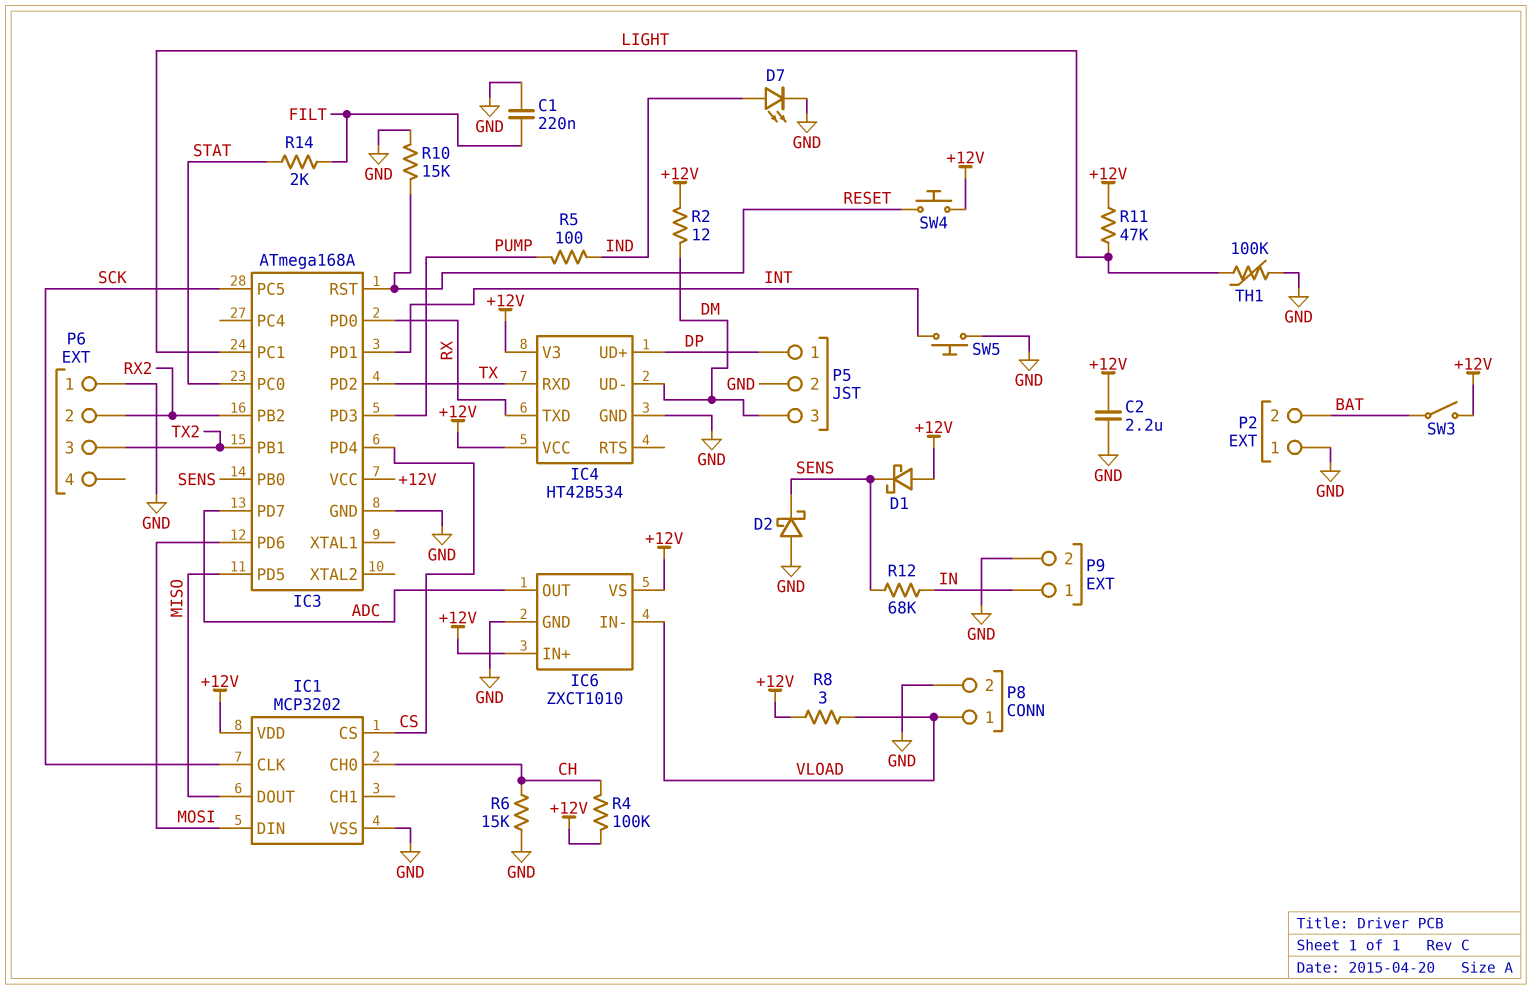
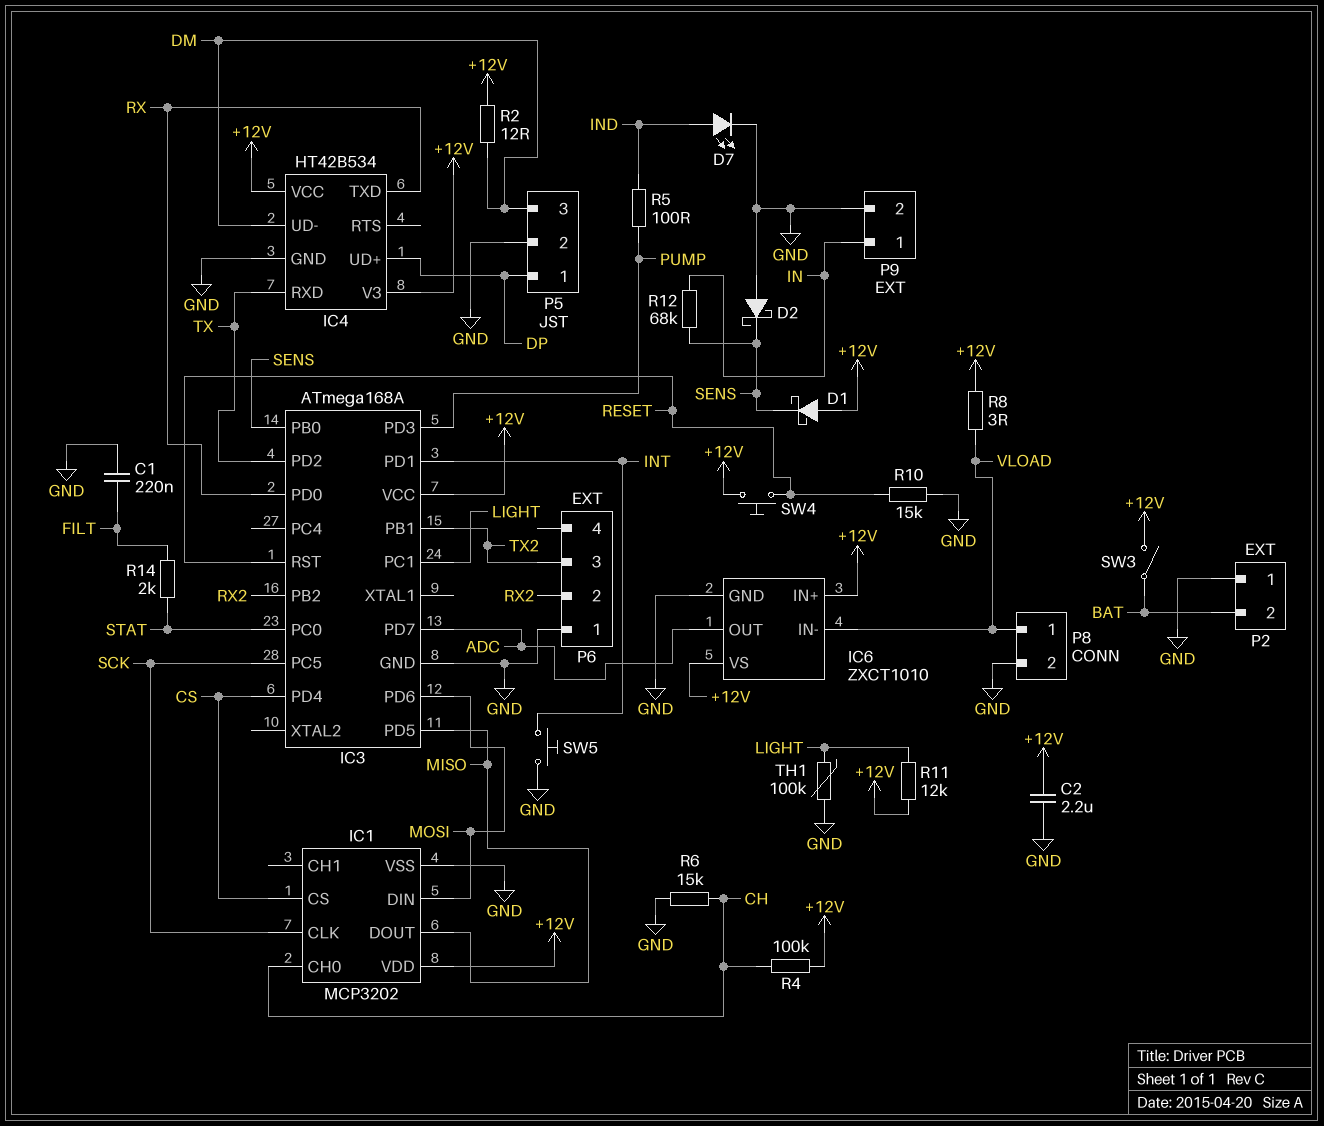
R11: 47k (+12V, LIGHT) -> 12k (+12V, LIGHT)

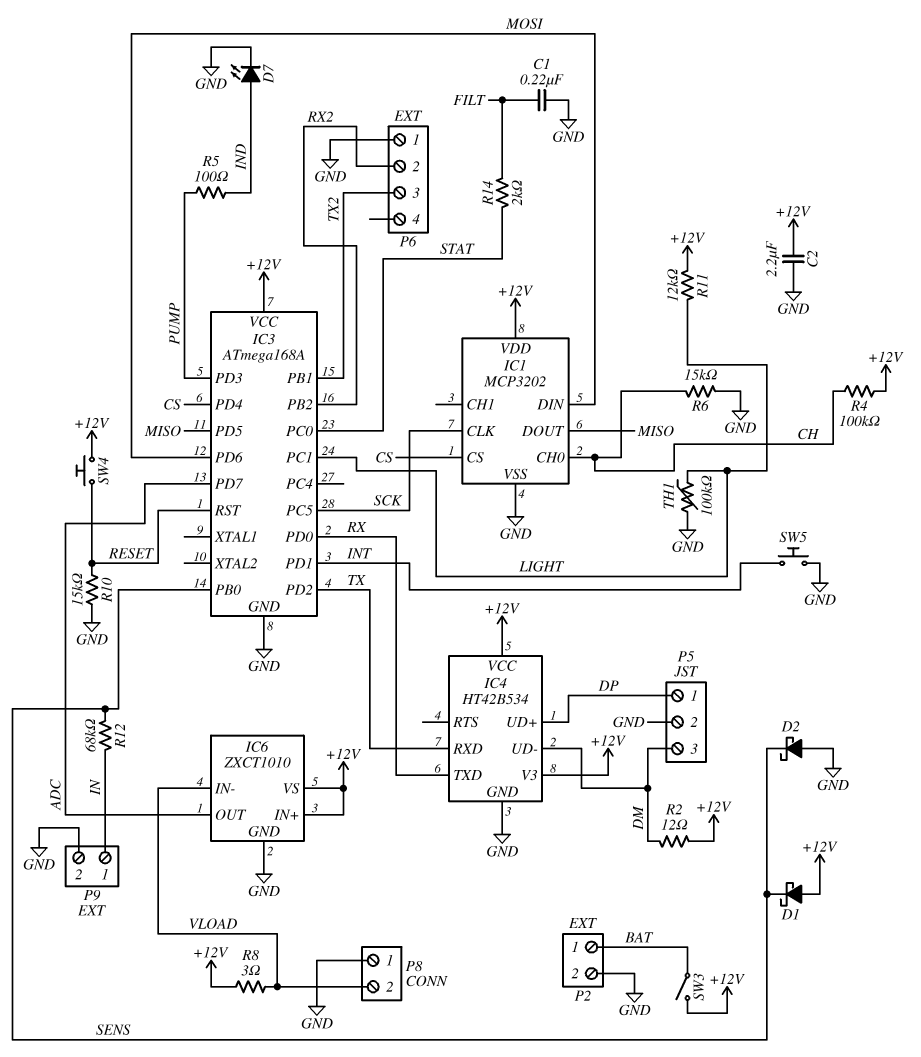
P2 pin 1: GND -> BAT
P2 pin 2: BAT -> GND
P8 pin 1: VLOAD -> GND
P8 pin 2: GND -> VLOAD

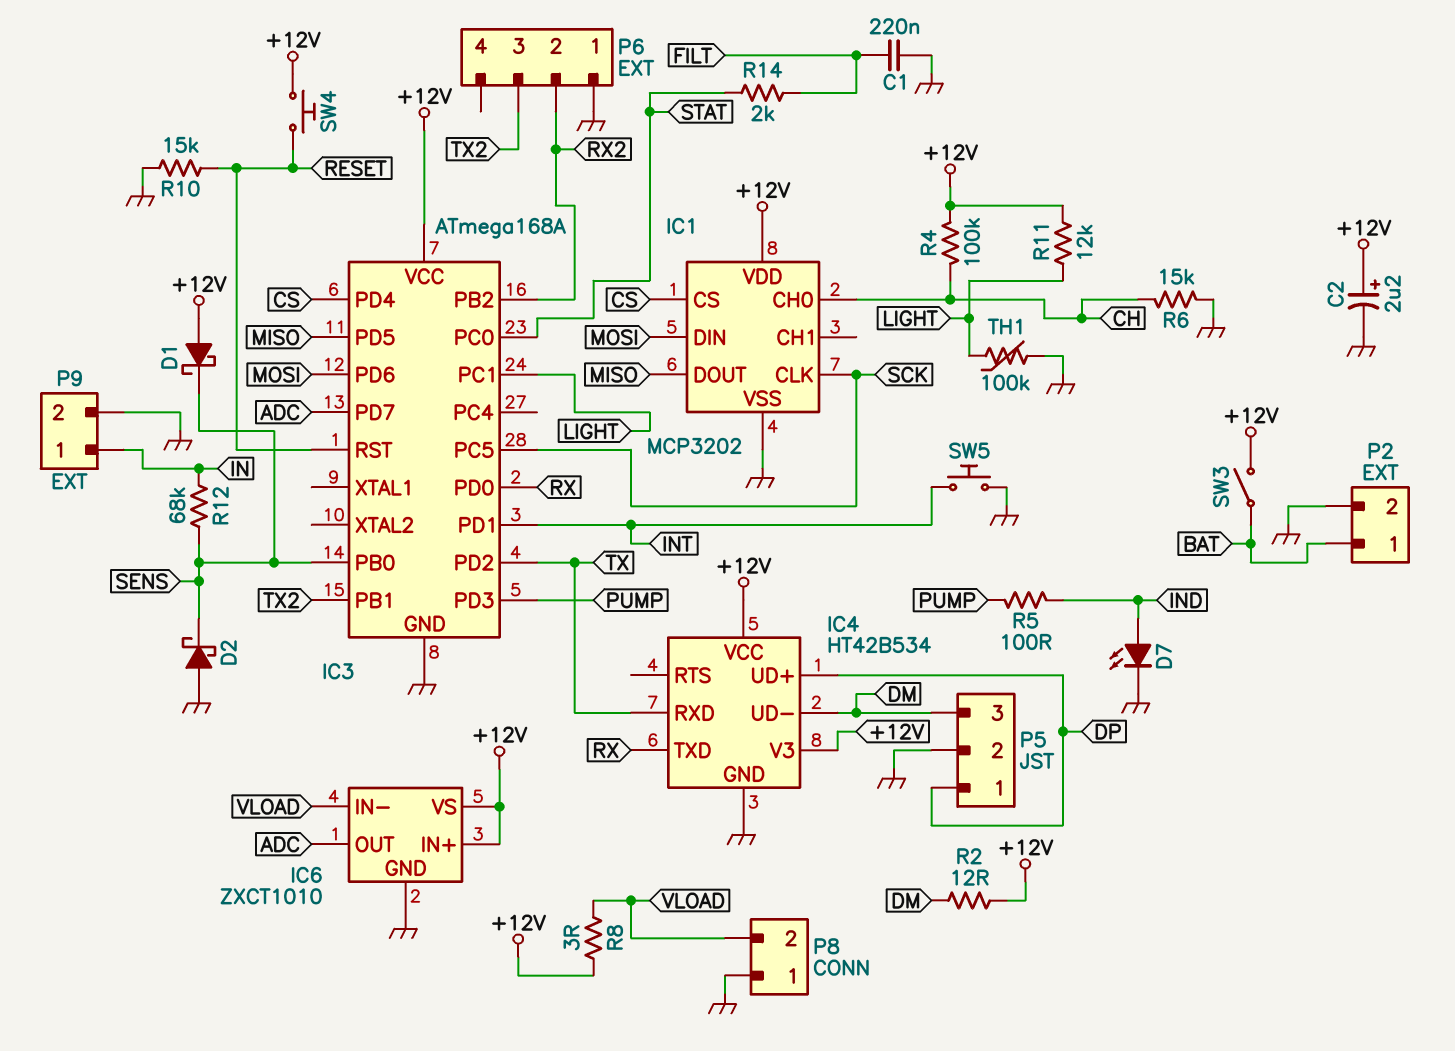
C2: 2.2uF (+12V, GND) -> 2.2uF (plus +12V, minus GND)

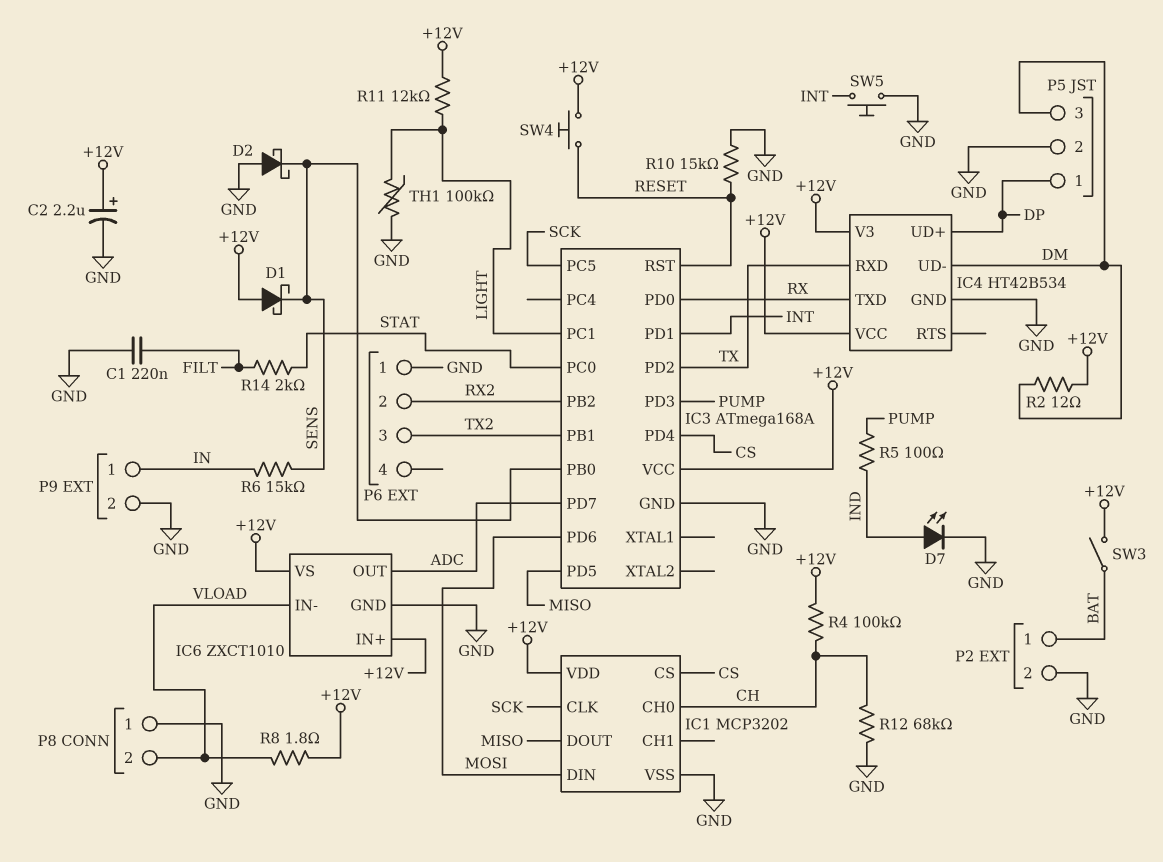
R6: 15k (CH, GND) -> 15k (IN, SENS)
R8: 3 (+12V, VLOAD) -> 1.8 (+12V, VLOAD)
R12: 68k (IN, SENS) -> 68k (CH, GND)

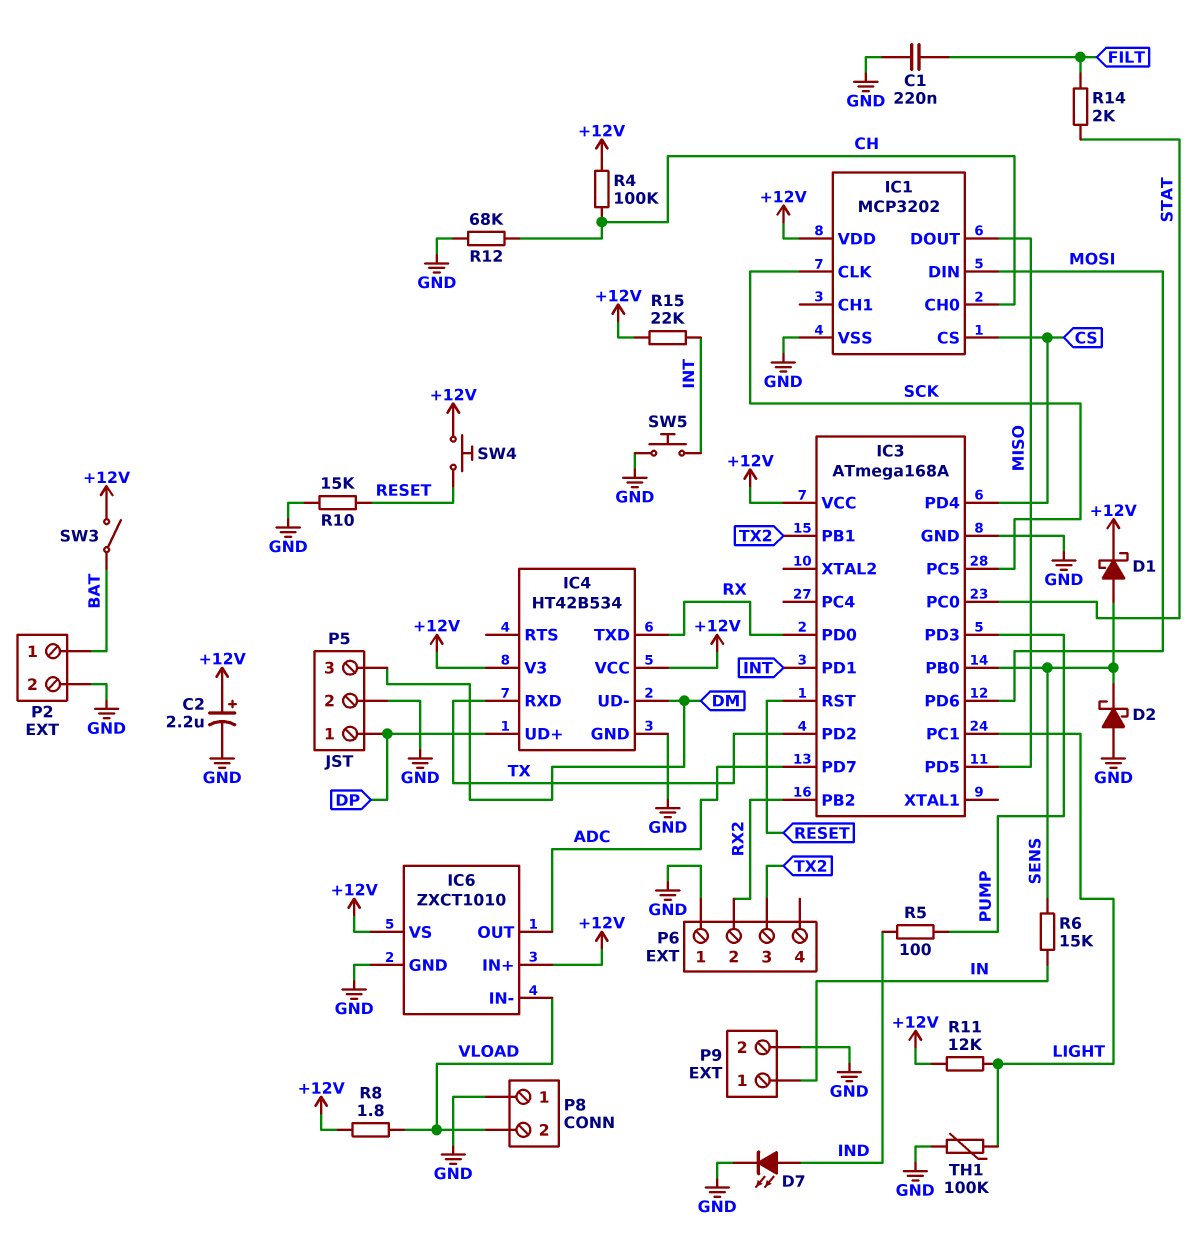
D1: schottky (A +12V, K SENS) -> schottky (A SENS, K +12V)
R2: 12 (+12V, DM) -> none
R15: none -> 22k (+12V, INT)

